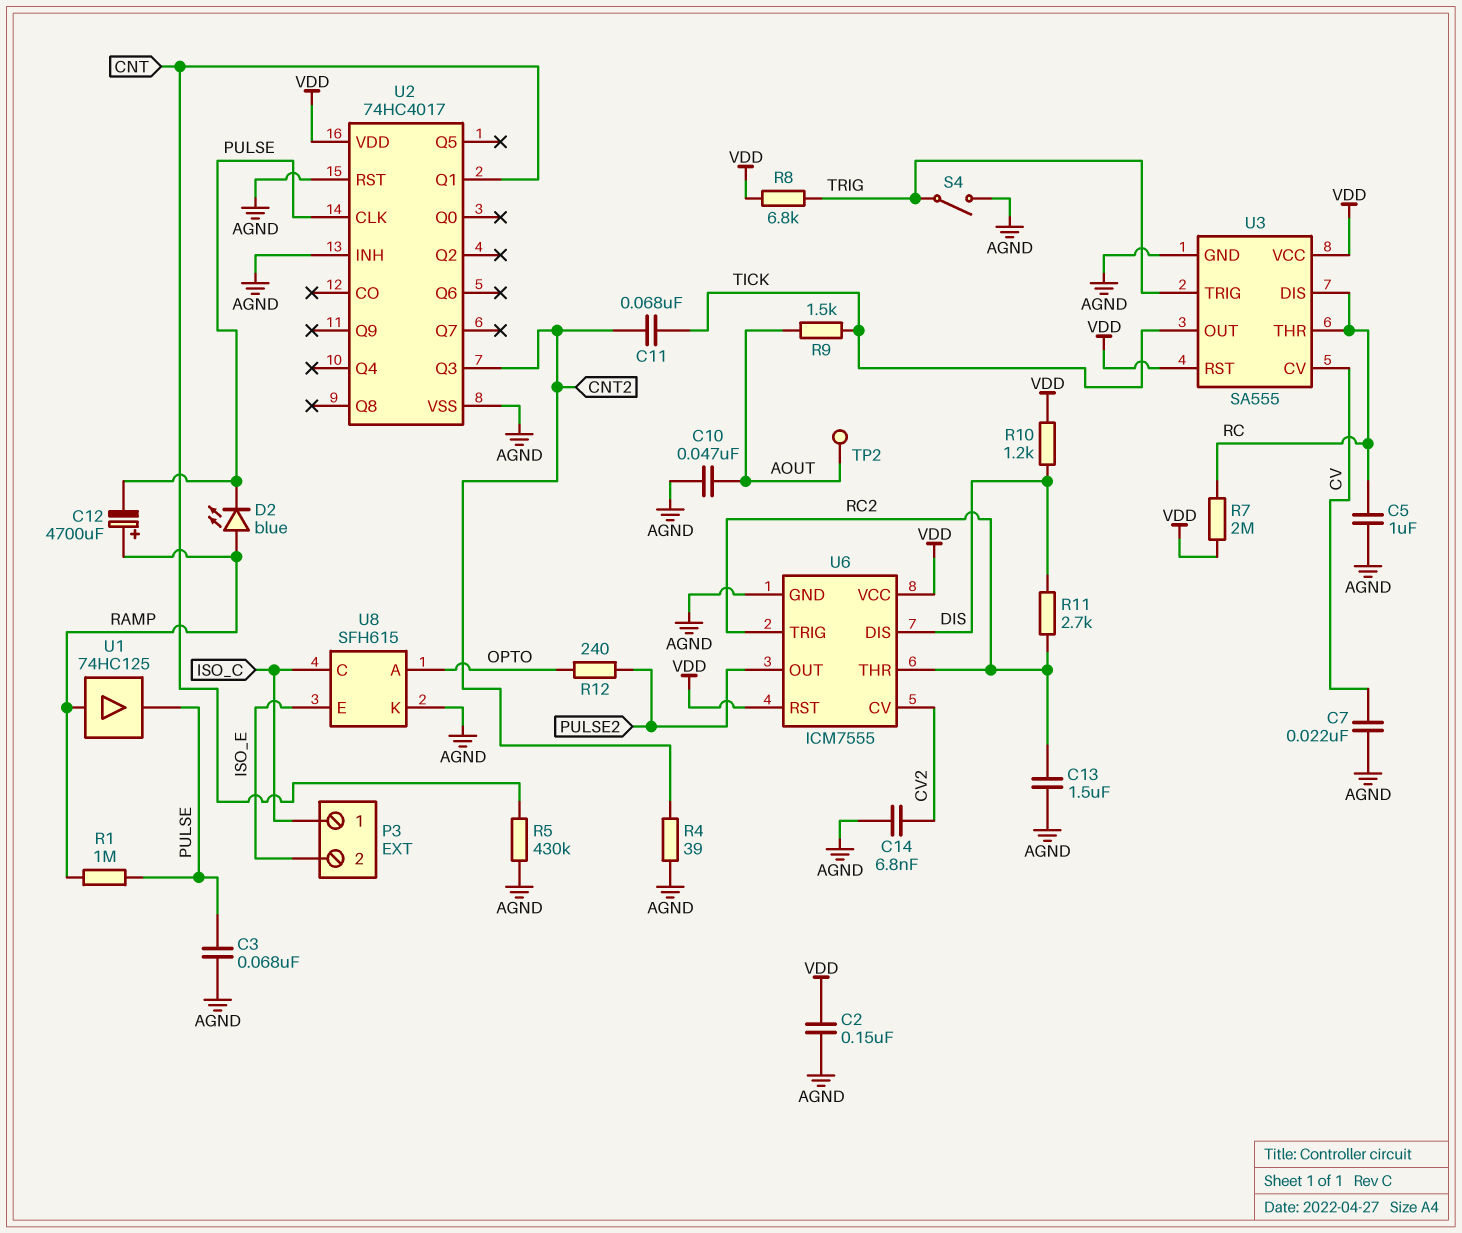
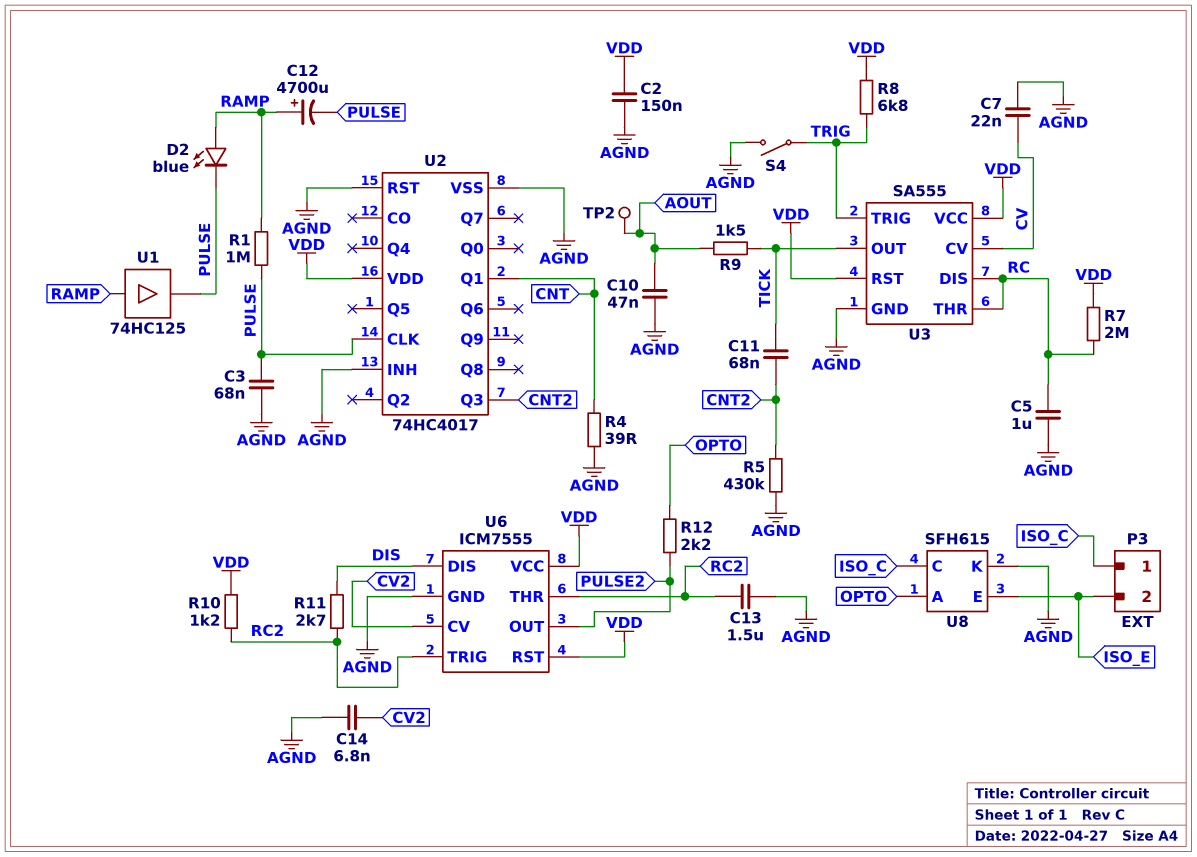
R4: 39 (AGND, CNT2) -> 39 (AGND, CNT)
R5: 430k (AGND, CNT) -> 430k (AGND, CNT2)
R10: 1.2k (DIS, VDD) -> 1.2k (RC2, VDD)
R12: 240 (OPTO, PULSE2) -> 2.2k (OPTO, PULSE2)

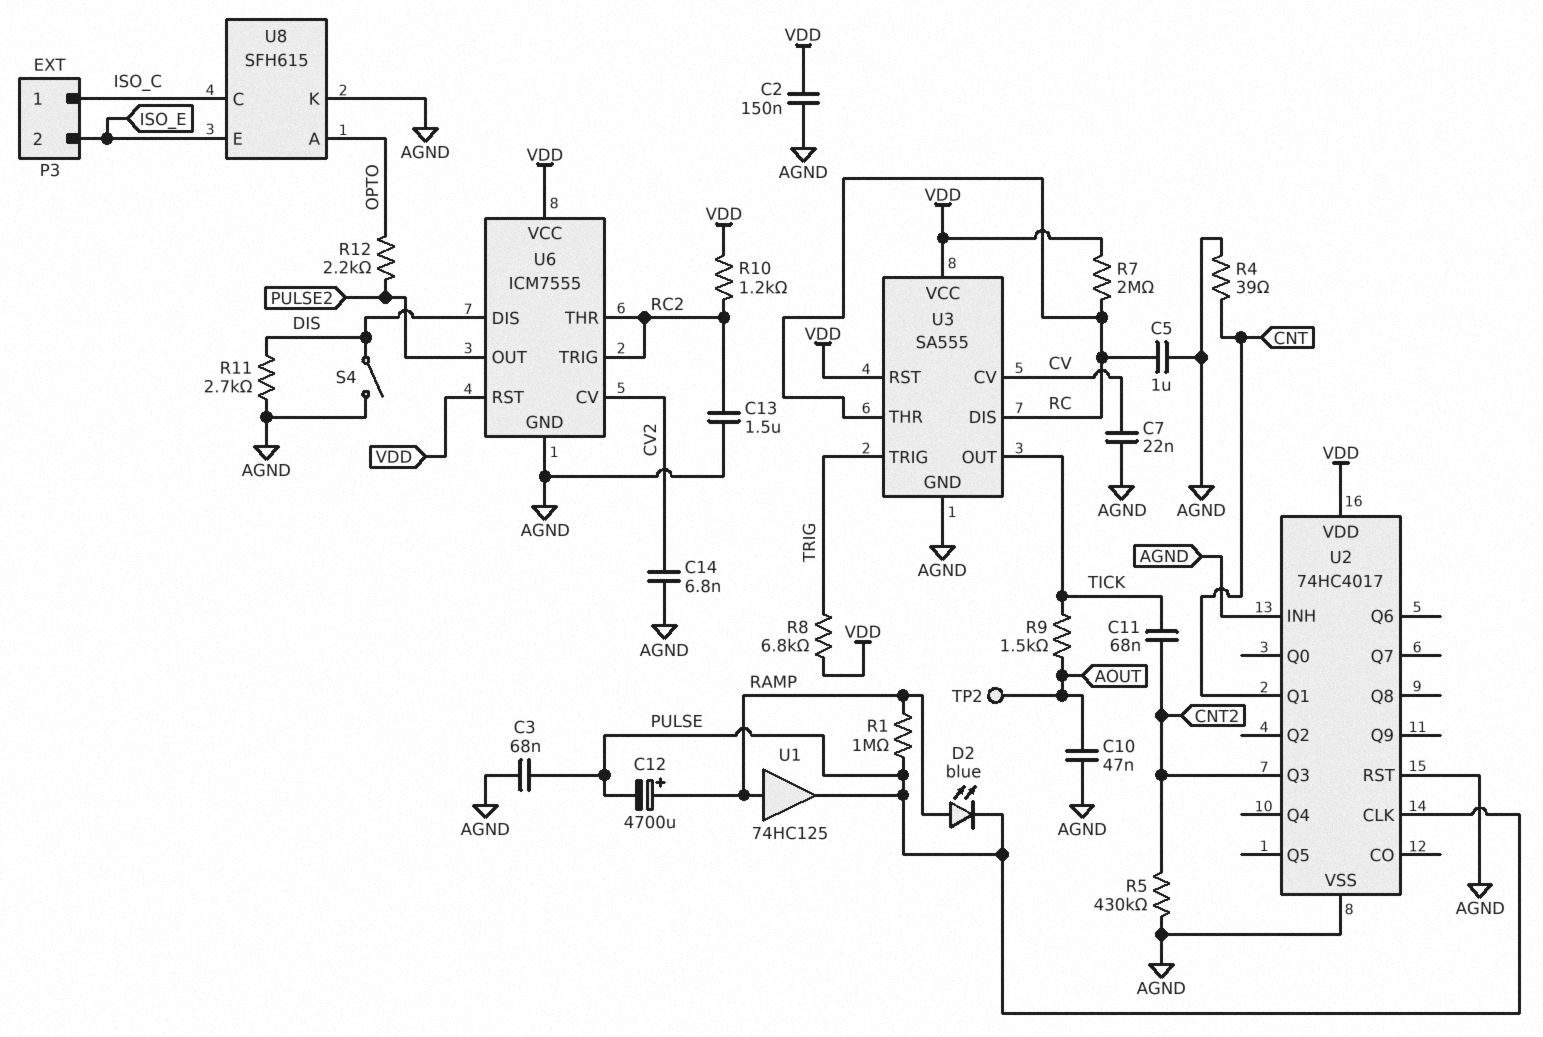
R11: 2.7k (DIS, RC2) -> 2.7k (AGND, DIS)
S4: switch (AGND, TRIG) -> switch (AGND, DIS)

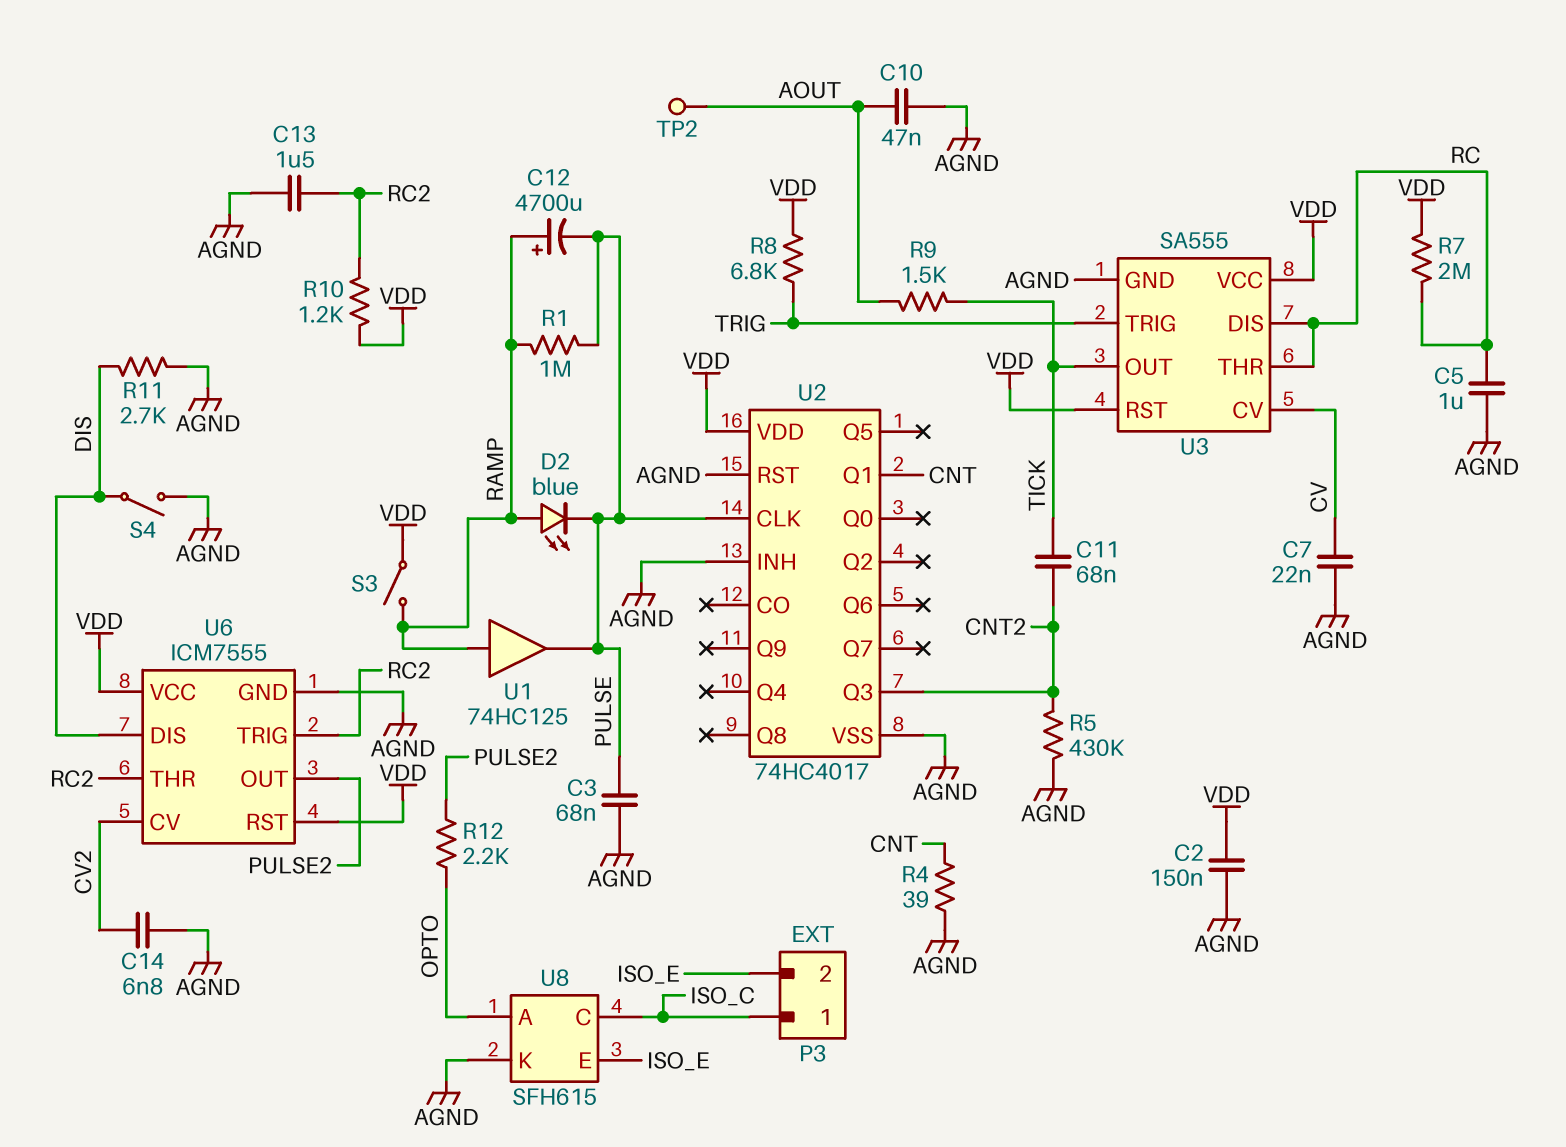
S3: none -> switch (RAMP, VDD)

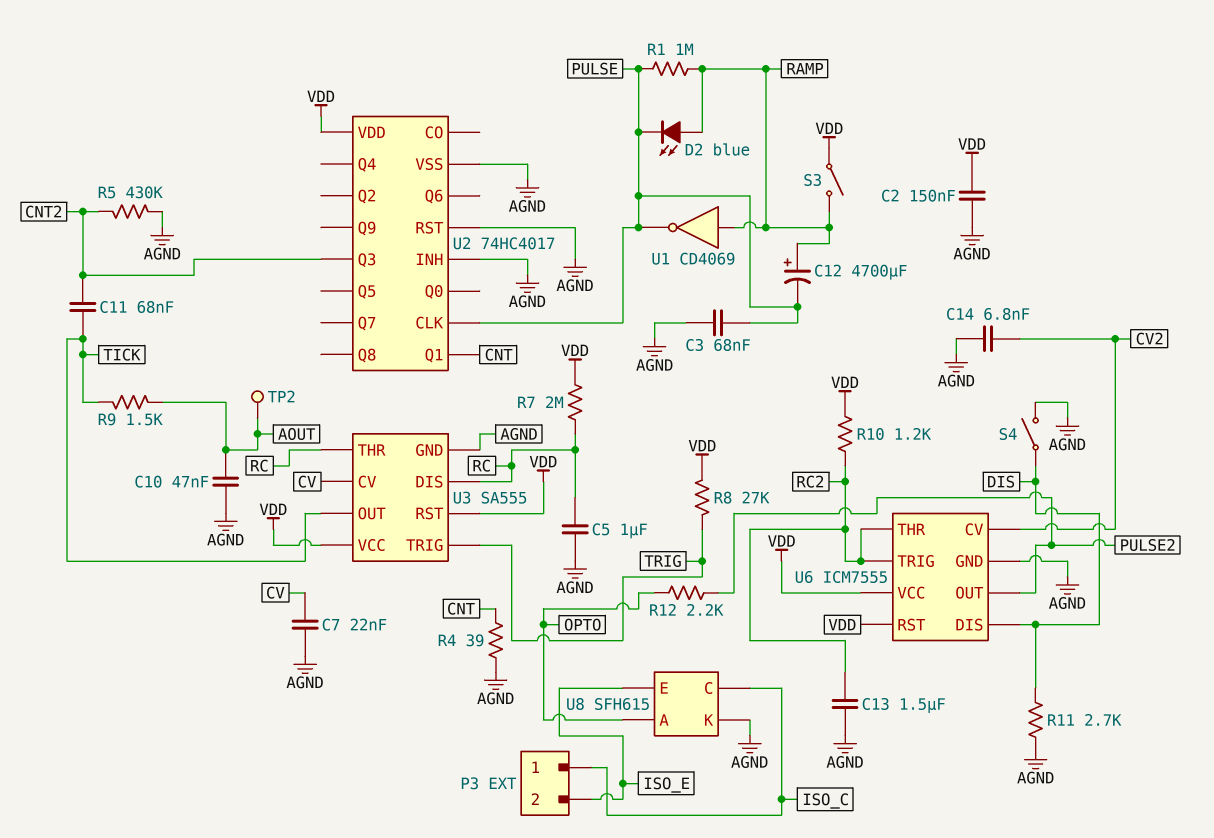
R8: 6.8k (TRIG, VDD) -> 27k (TRIG, VDD)
U1: buffer 74HC125 (in RAMP, out PULSE) -> NOT CD4069 (in RAMP, out PULSE)

